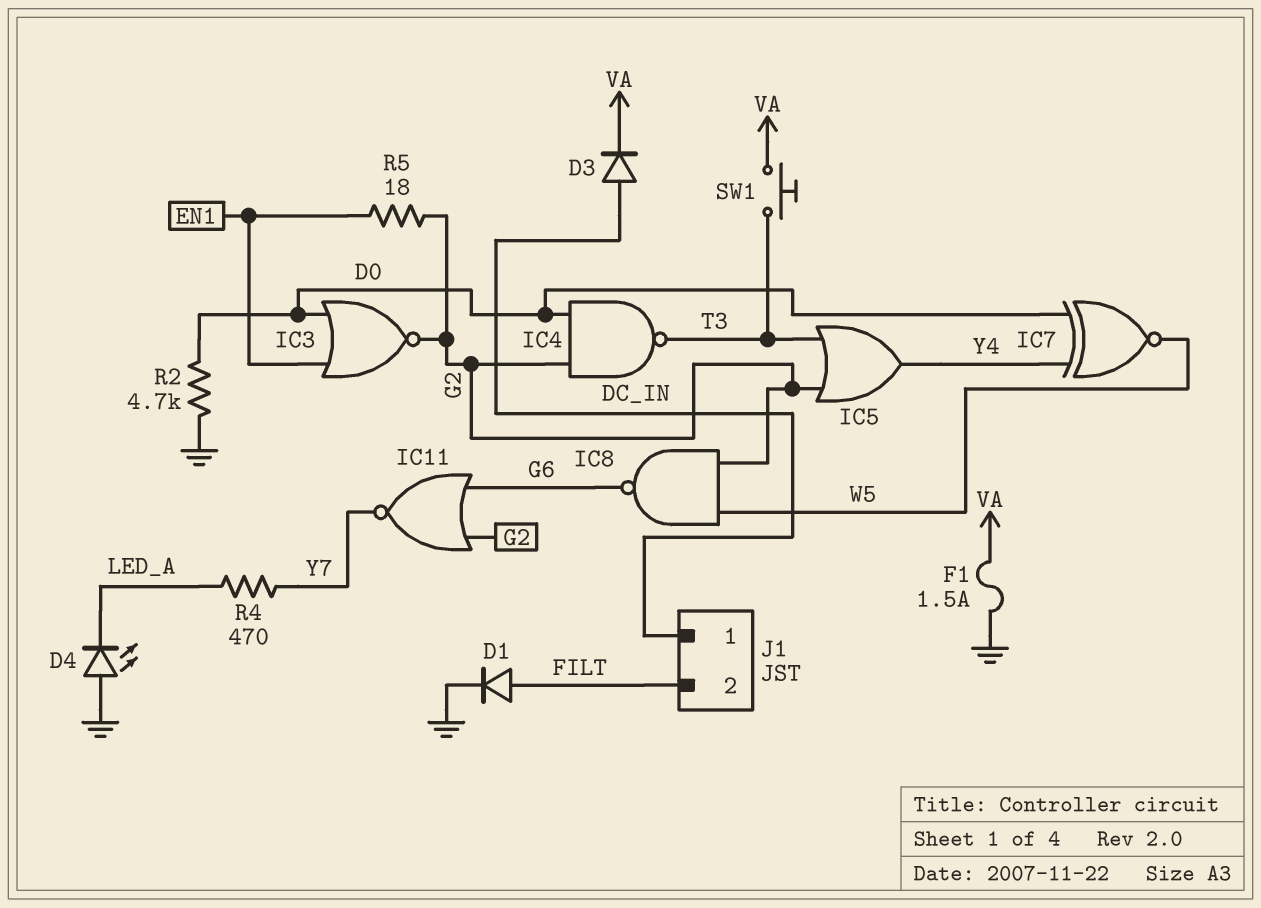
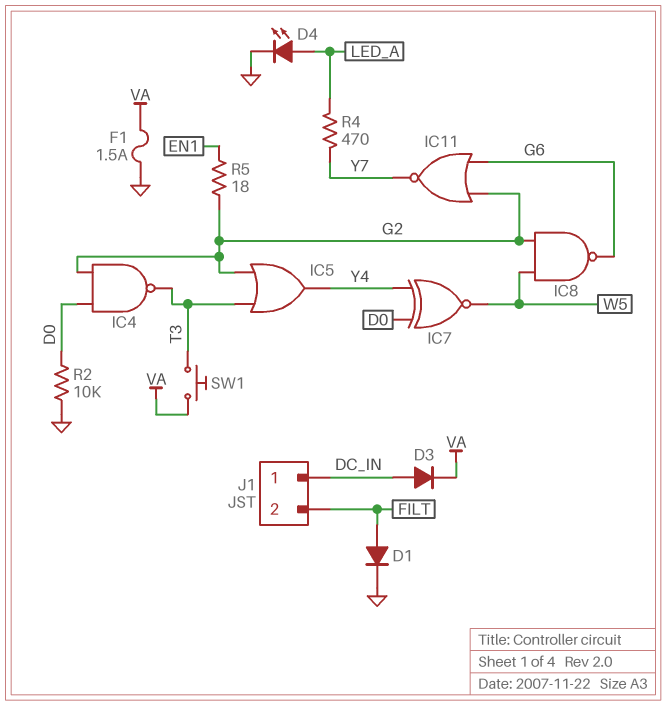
D4: LED (A GND, K LED_A) -> LED (A LED_A, K GND)
IC3: NOR (in D0, in EN1, out G2) -> none
R2: 4.7k (D0, GND) -> 10k (D0, GND)

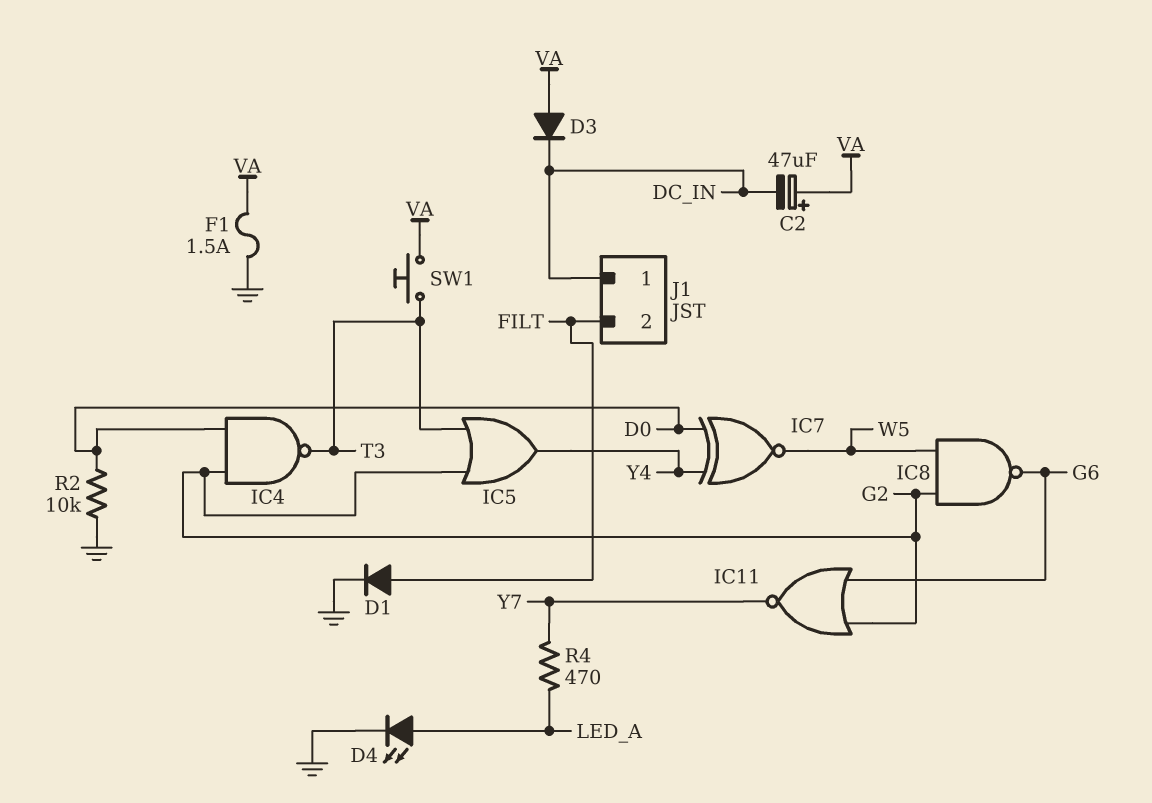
C2: none -> 47uF (plus VA, minus DC_IN)
D3: diode (A DC_IN, K VA) -> diode (A VA, K DC_IN)
R5: 18 (EN1, G2) -> none

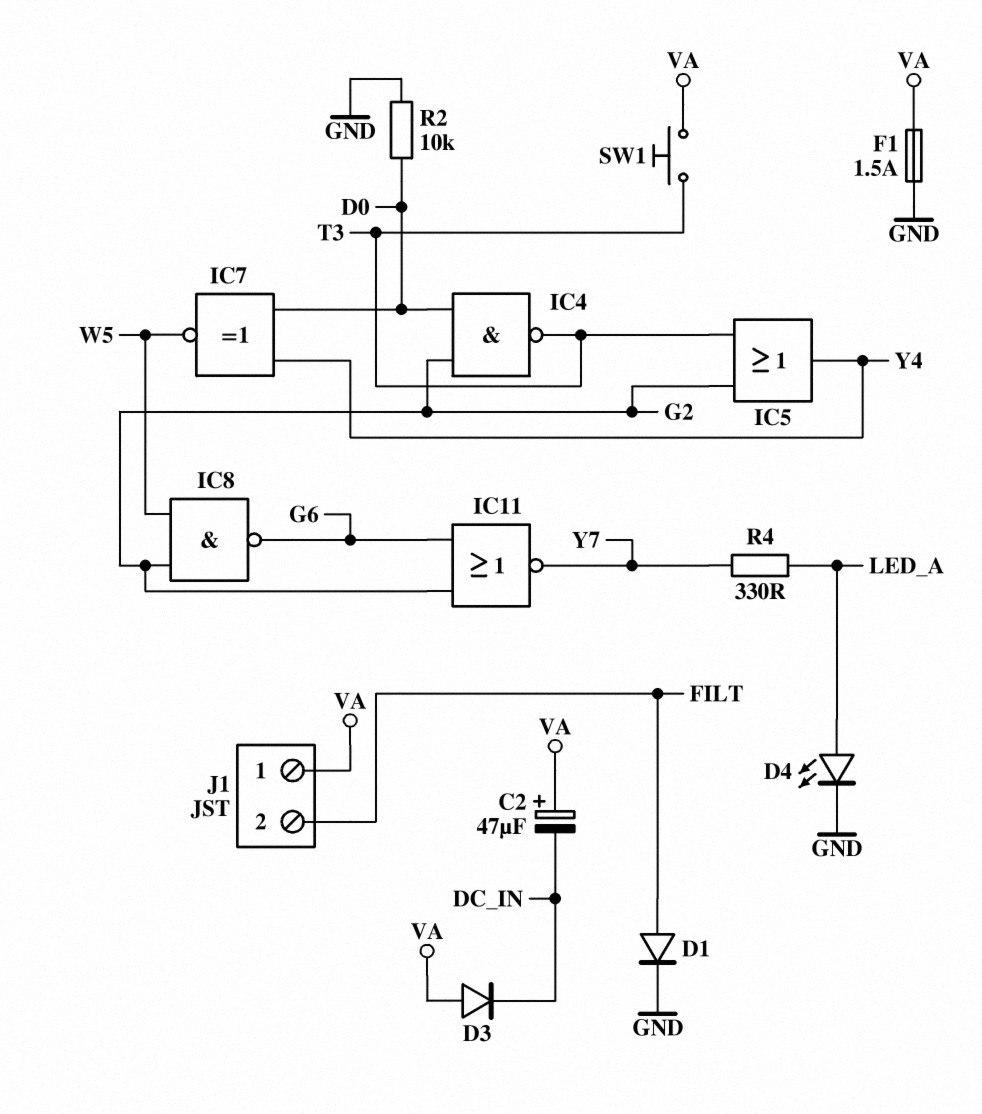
J1 pin 1: DC_IN -> VA
R4: 470 (LED_A, Y7) -> 330 (LED_A, Y7)

